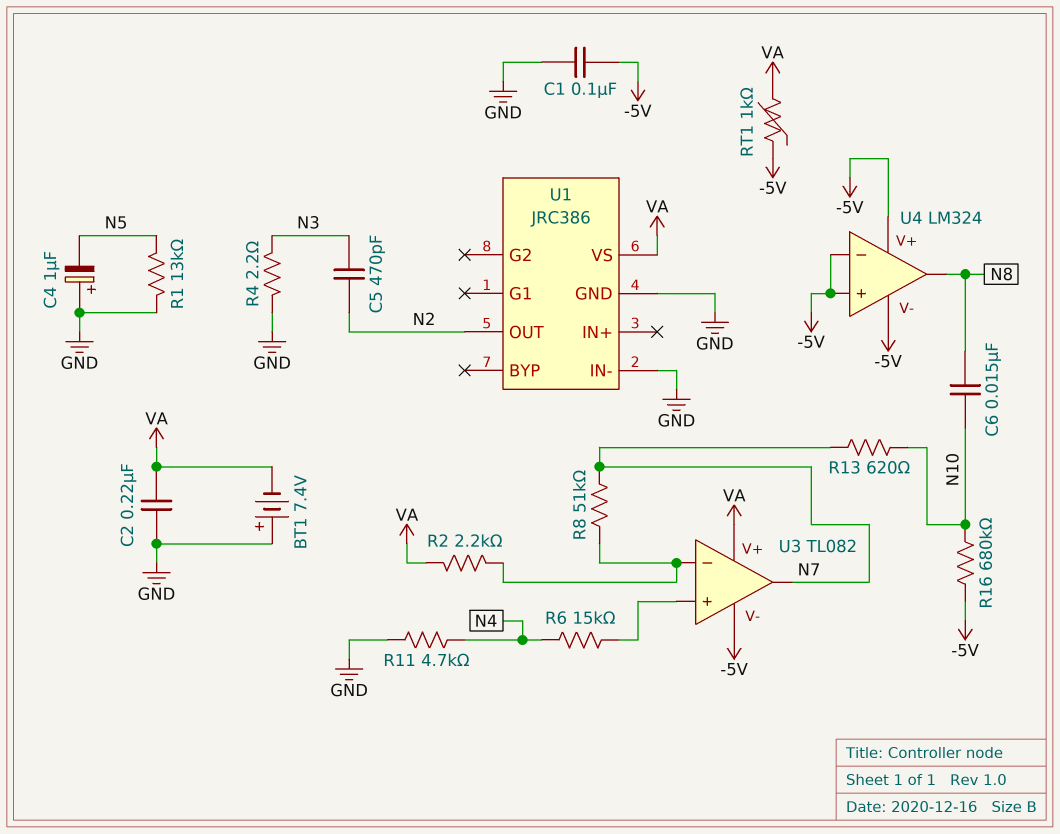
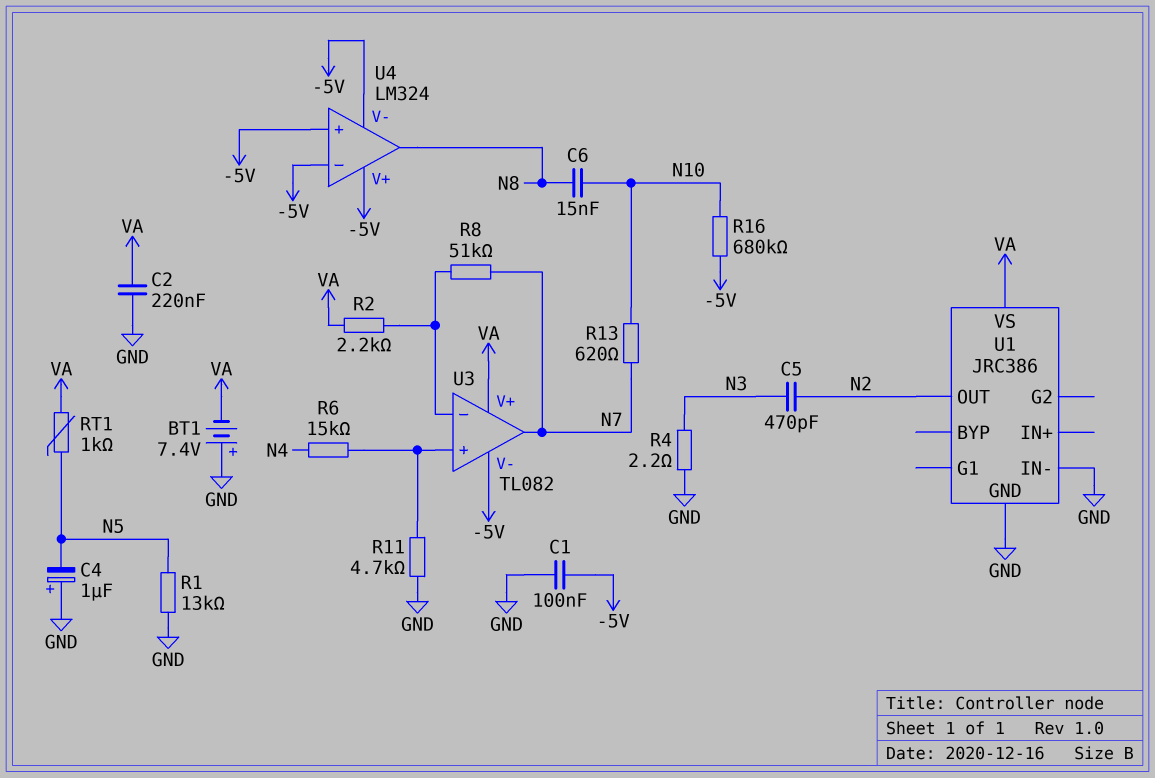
R11: 4.7k (GND, N4) -> 4.7k (GND, U3/in+)
RT1: 1k (-5V, VA) -> 1k (N5, VA)

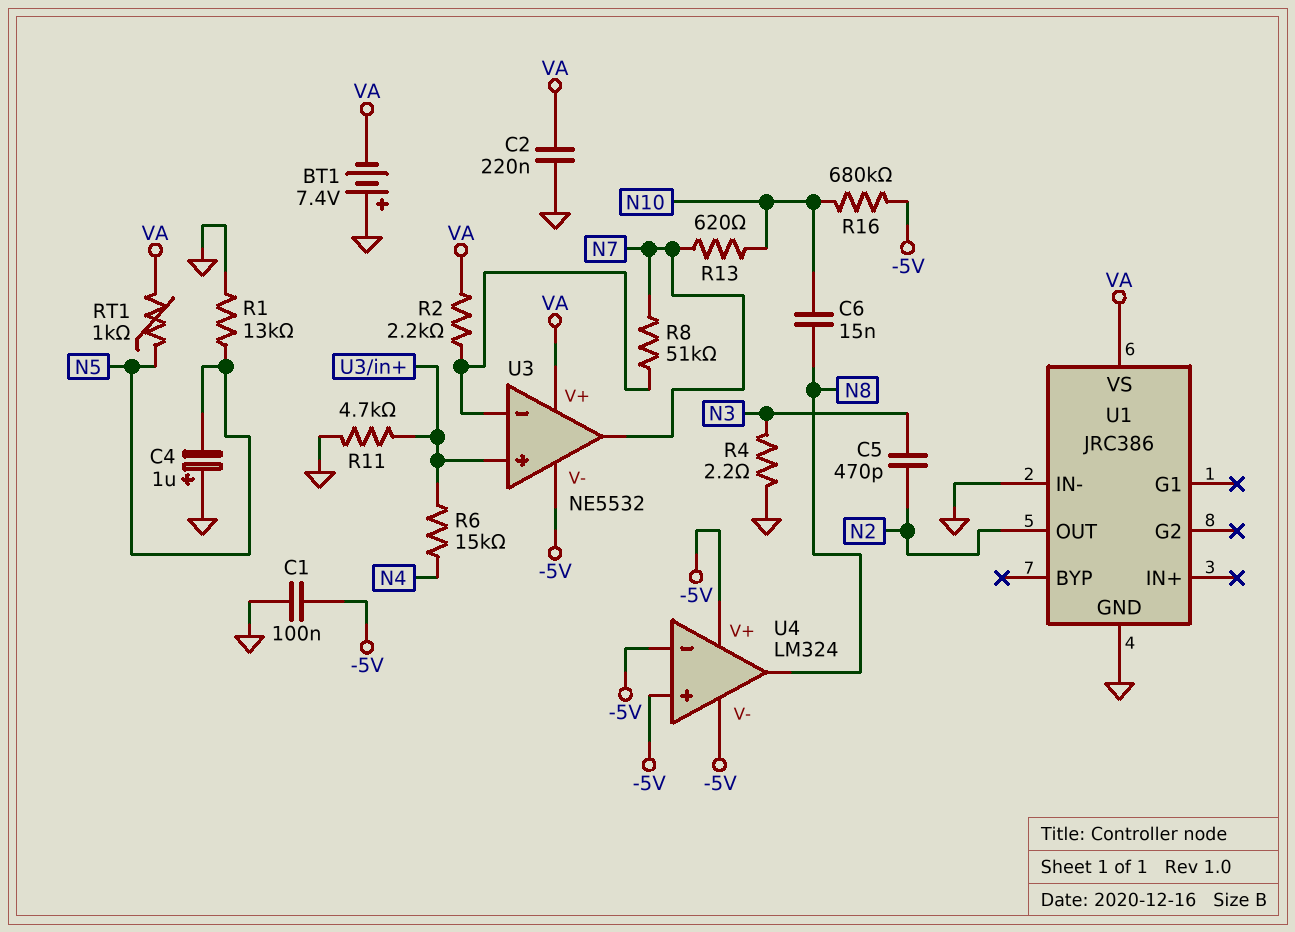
U3: TL082 -> NE5532

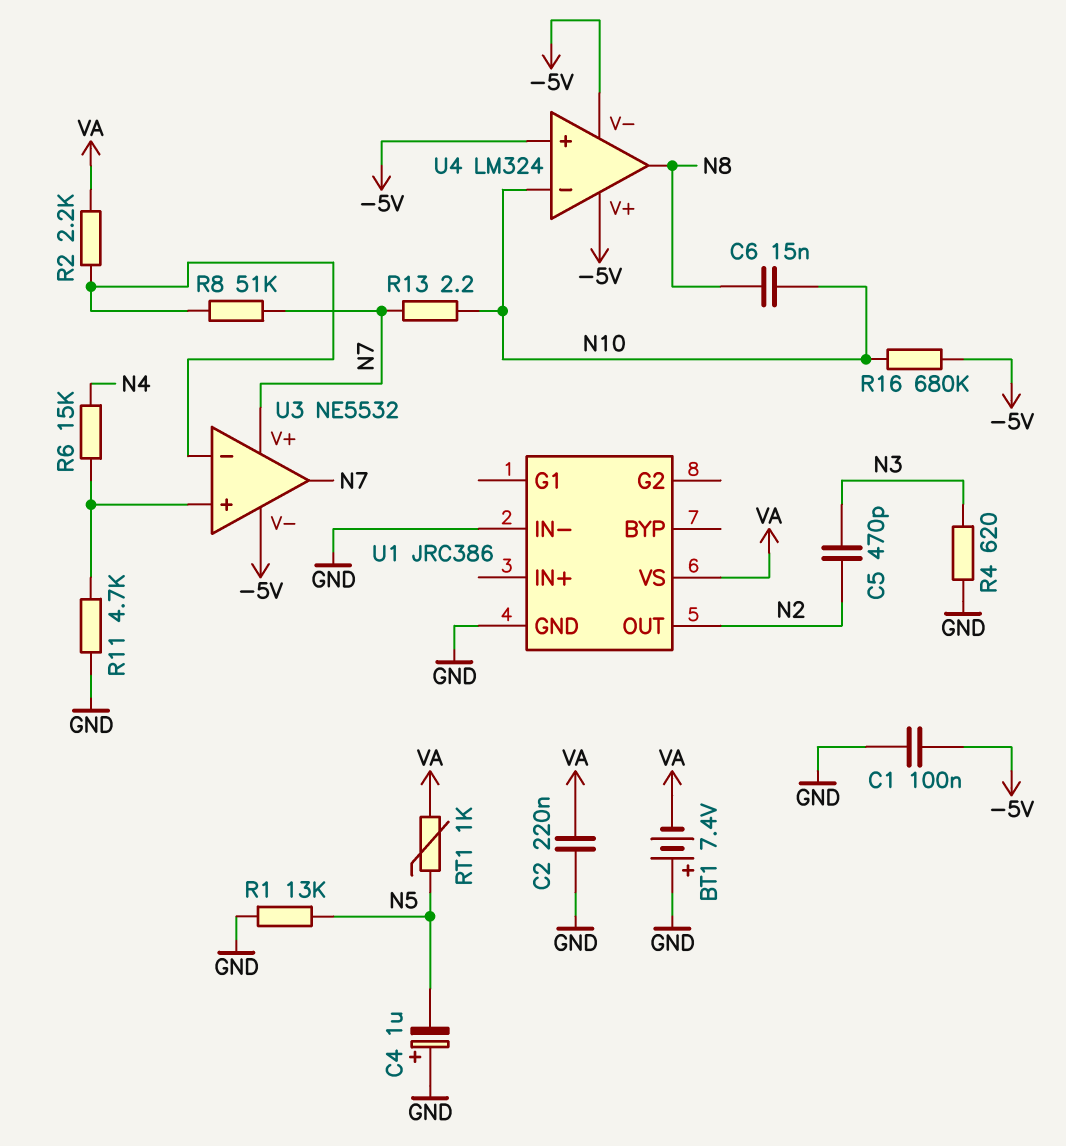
R4: 2.2 (GND, N3) -> 620 (GND, N3)
R13: 620 (N7, N10) -> 2.2 (N7, N10)
U3 pin V+: VA -> N7
U4 pin in-: -5V -> N10

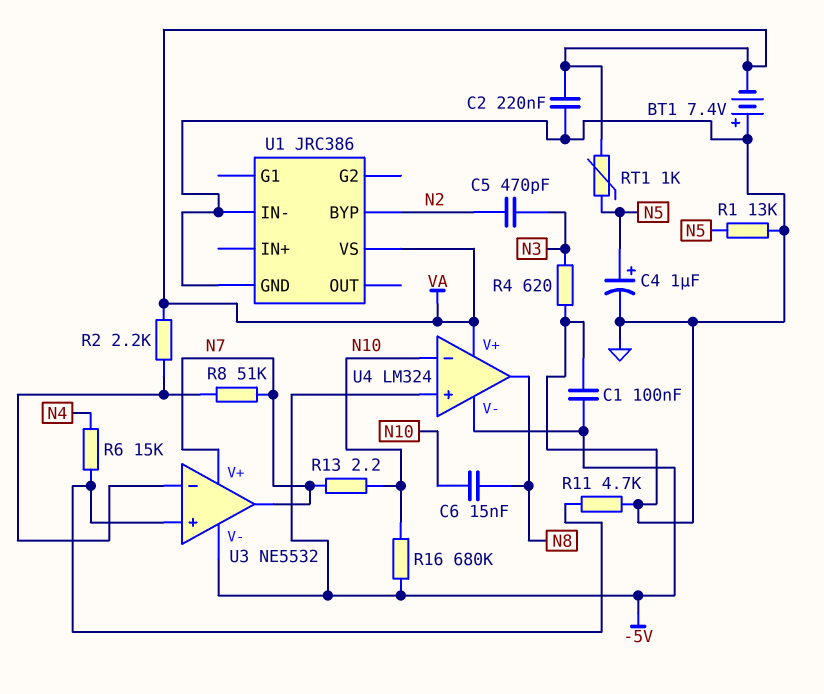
C4: 1uF (plus GND, minus N5) -> 1uF (plus N5, minus GND)
U1 pin BYP: none -> N2
U1 pin OUT: N2 -> none
U4 pin V+: -5V -> VA

